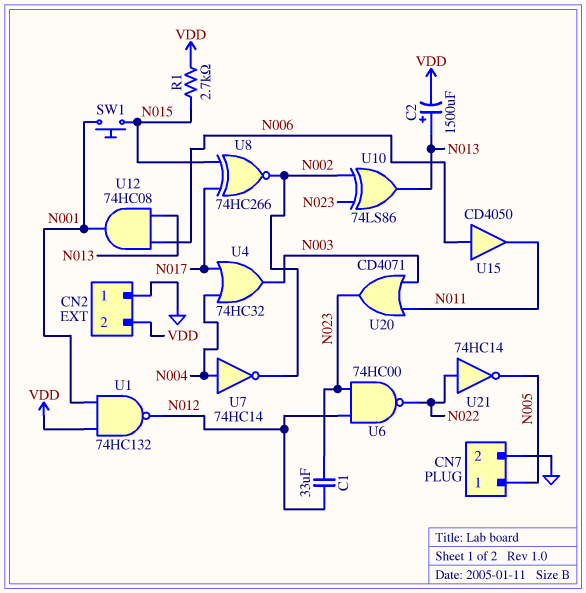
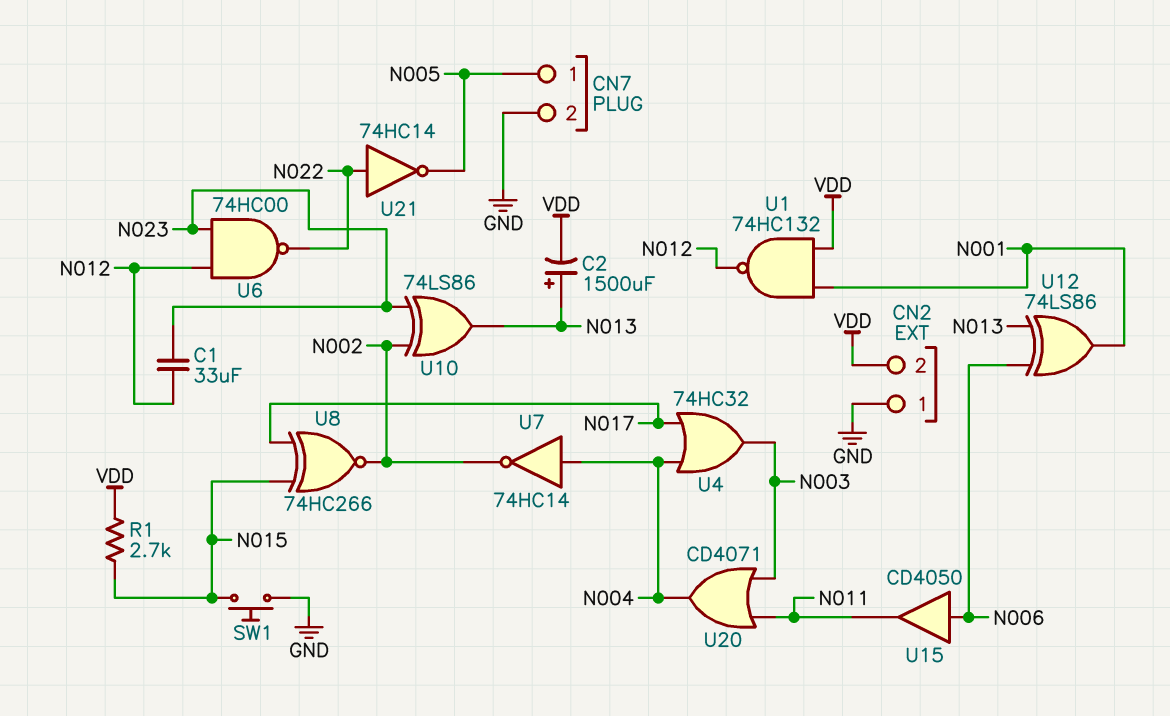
SW1: button (N001, N015) -> button (GND, N015)
U12: AND 74HC08 (in N006, in N013, out N001) -> XOR 74LS86 (in N006, in N013, out N001)
U20: OR CD4071 (in N003, in N011, out N023) -> OR CD4071 (in N003, in N011, out N004)

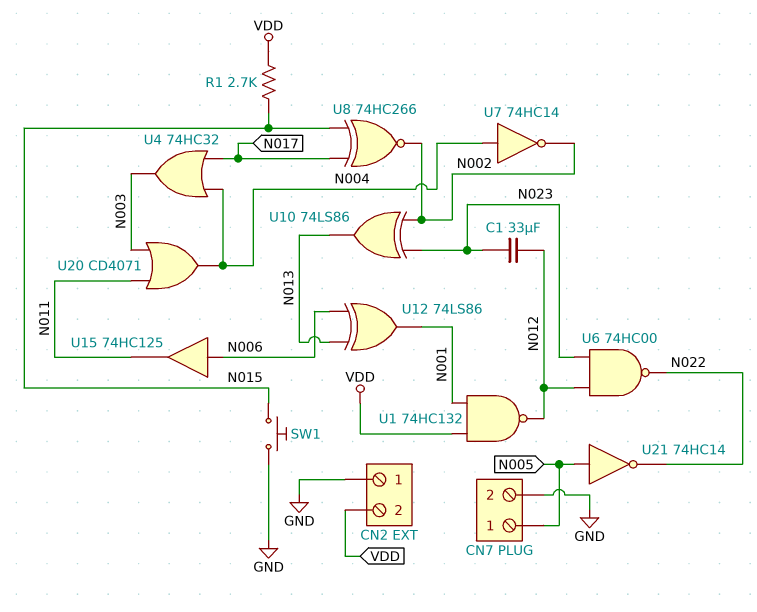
C2: 1500uF (plus N013, minus VDD) -> none
U15: buffer CD4050 (in N006, out N011) -> buffer 74HC125 (in N006, out N011)
U21: NOT 74HC14 (in N022, out N005) -> NOT 74HC14 (in N005, out N022)

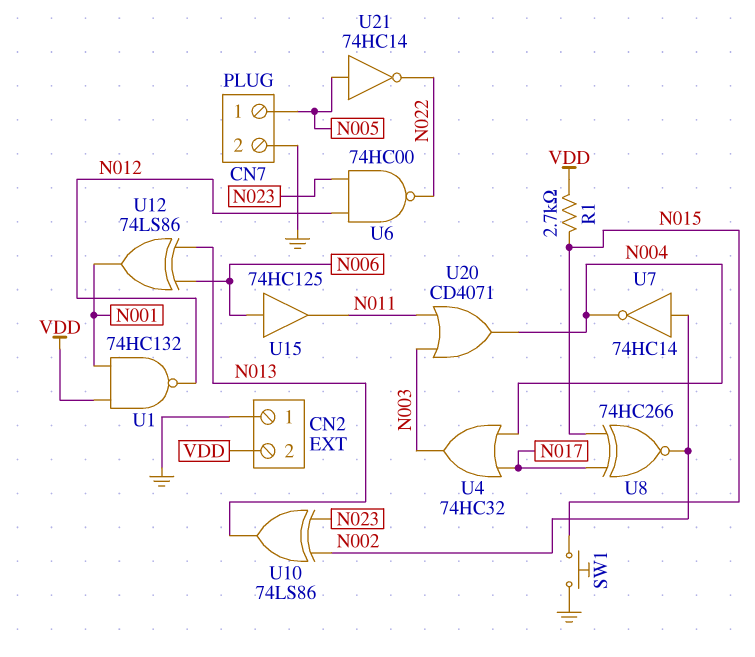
C1: 33uF (N012, N023) -> none
U7: NOT 74HC14 (in N004, out N002) -> NOT 74HC14 (in N002, out N004)

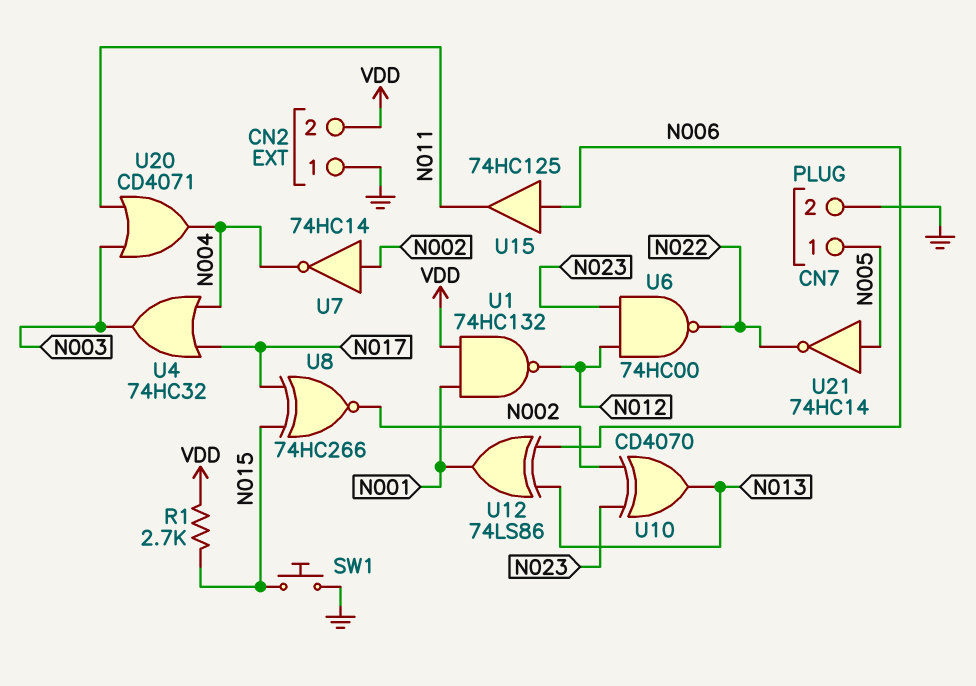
U10: XOR 74LS86 (in N002, in N023, out N013) -> XOR CD4070 (in N002, in N023, out N013)

